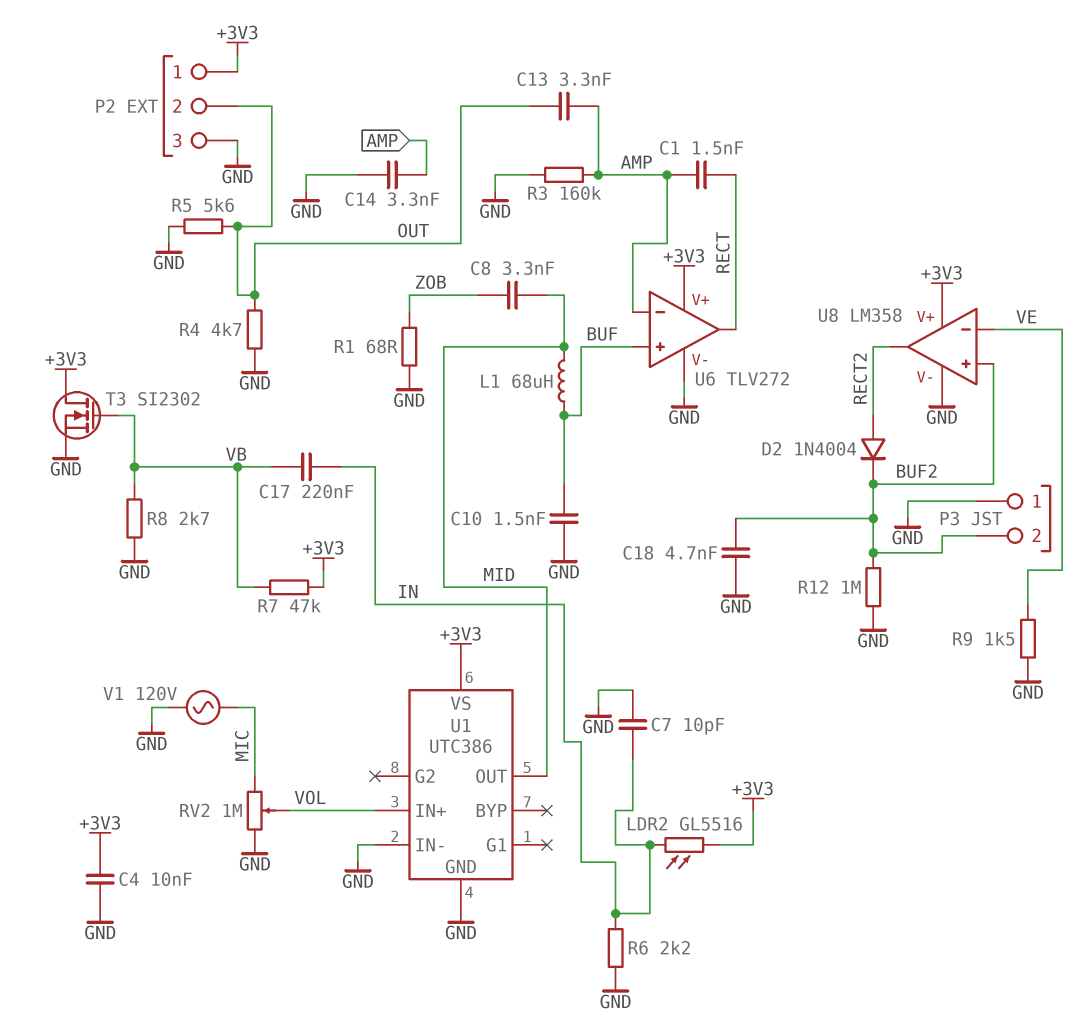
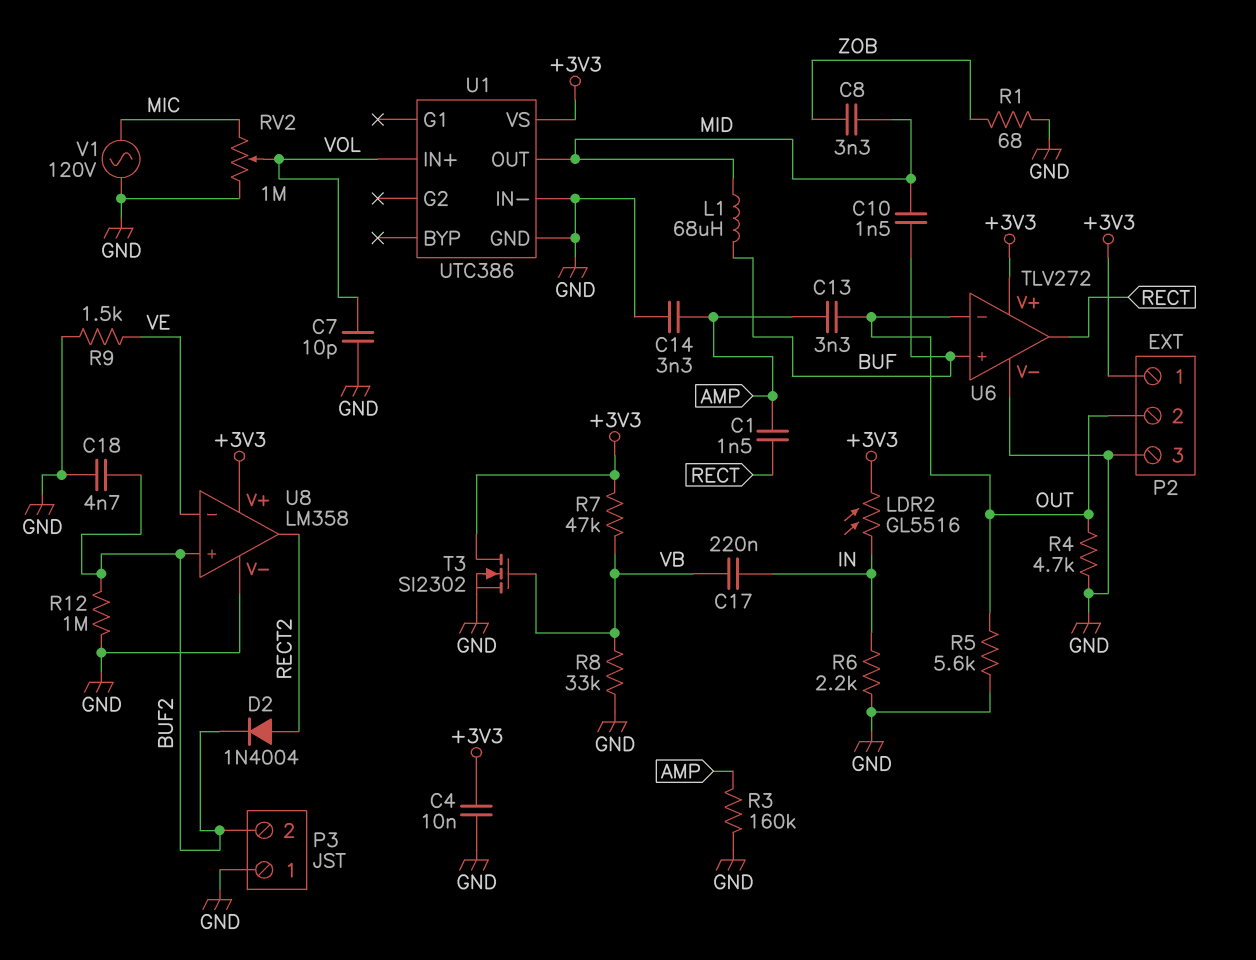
C7: 10pF (GND, IN) -> 10pF (GND, VOL)
C10: 1.5nF (BUF, GND) -> 1.5nF (BUF, MID)
R8: 2.7k (GND, VB) -> 33k (GND, VB)
U6 pin in-: AMP -> OUT

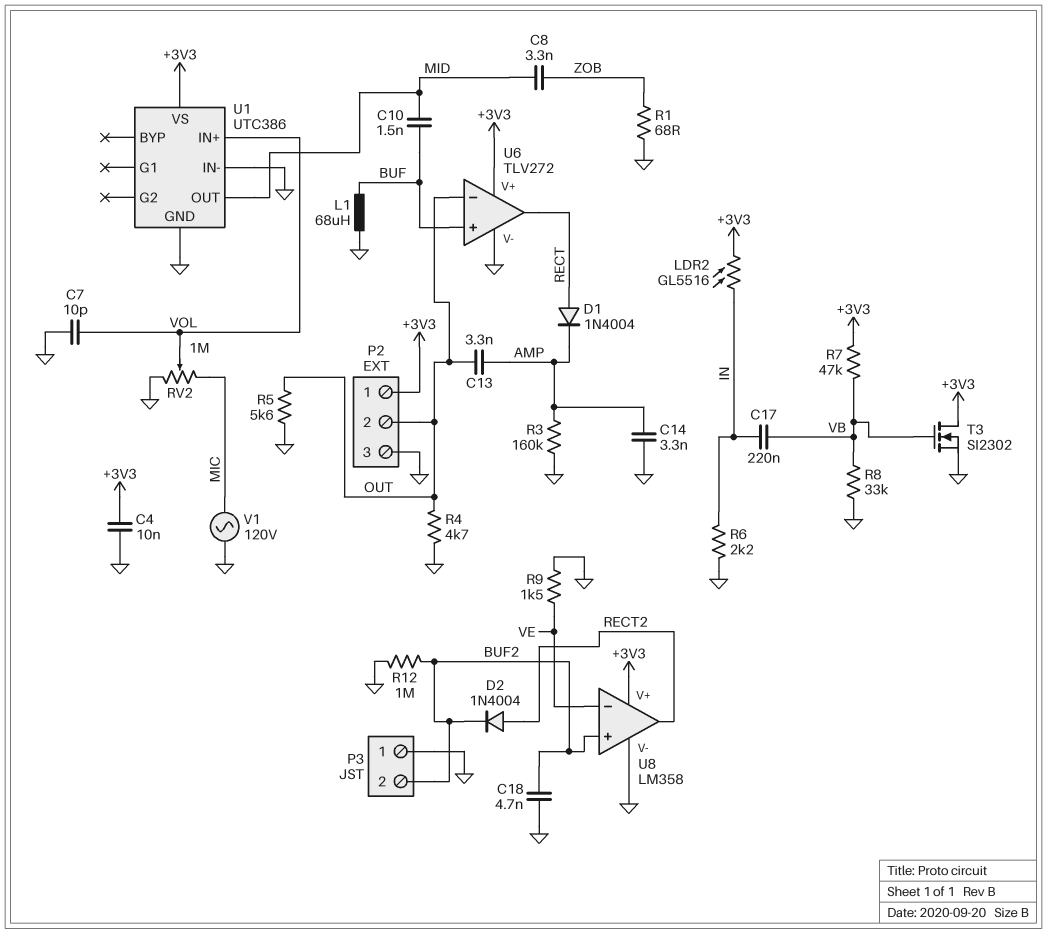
C1: 1.5nF (AMP, RECT) -> none
D1: none -> diode 1N4004 (A RECT, K AMP)
L1: 68uH (BUF, MID) -> 68uH (BUF, GND)

